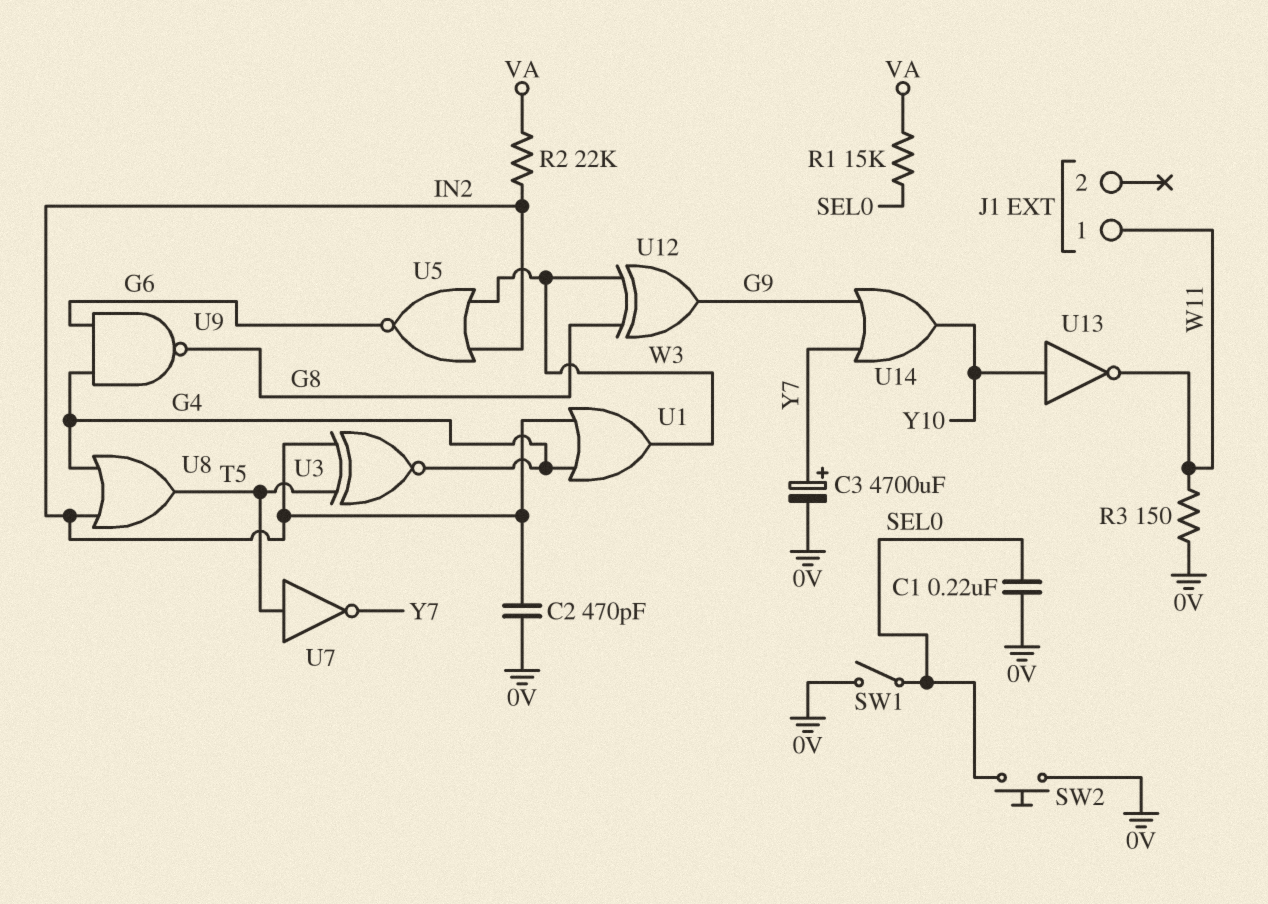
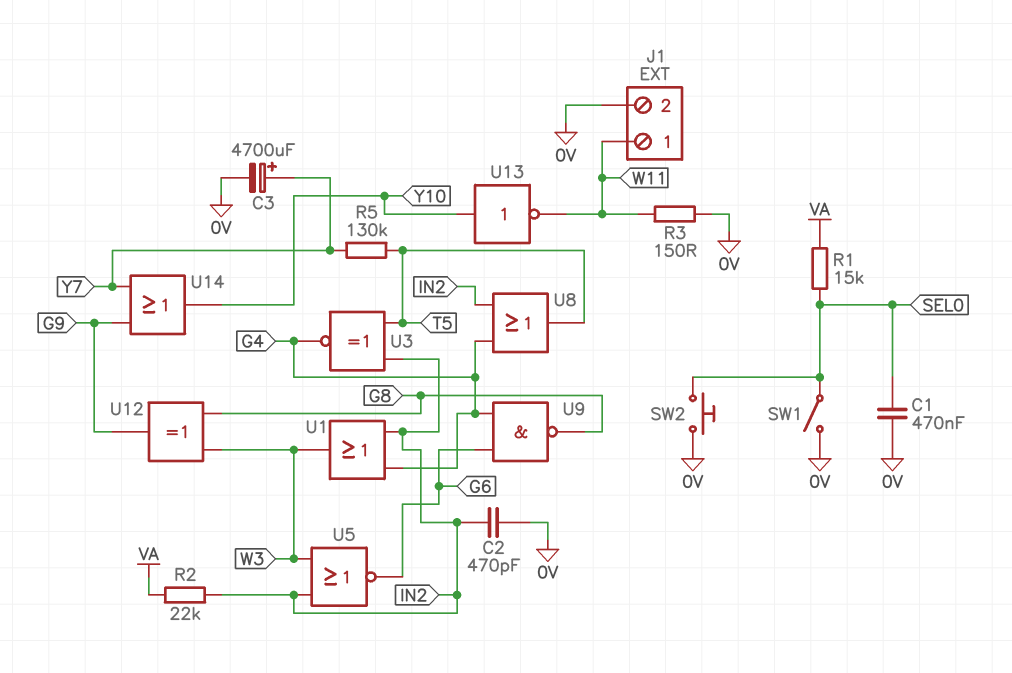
C1: 220nF (0V, SEL0) -> 470nF (0V, SEL0)
J1 pin 2: none -> 0V
R5: none -> 130k (T5, Y7)
U7: NOT (in T5, out Y7) -> none

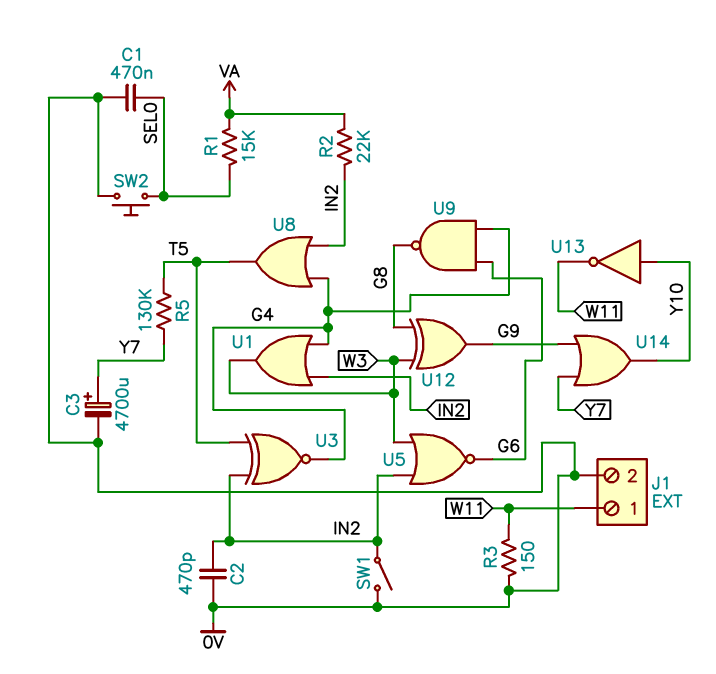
SW1: switch (0V, SEL0) -> switch (0V, IN2)

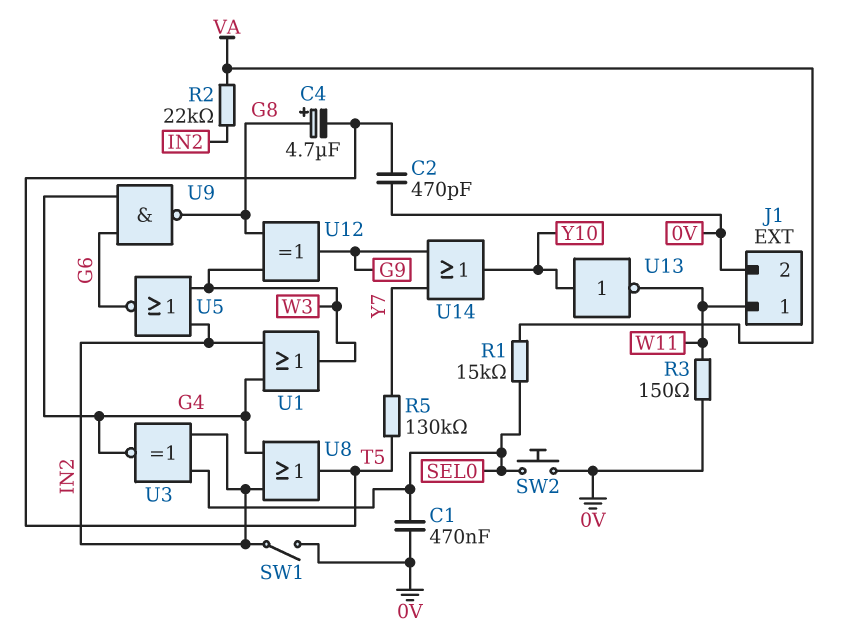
C2: 470pF (0V, IN2) -> 470pF (0V, T5)
C3: 4700uF (plus Y7, minus 0V) -> none
C4: none -> 4.7uF (plus G8, minus T5)
U3: XNOR (in IN2, in T5, out G4) -> XNOR (in IN2, in SEL0, out G4)

